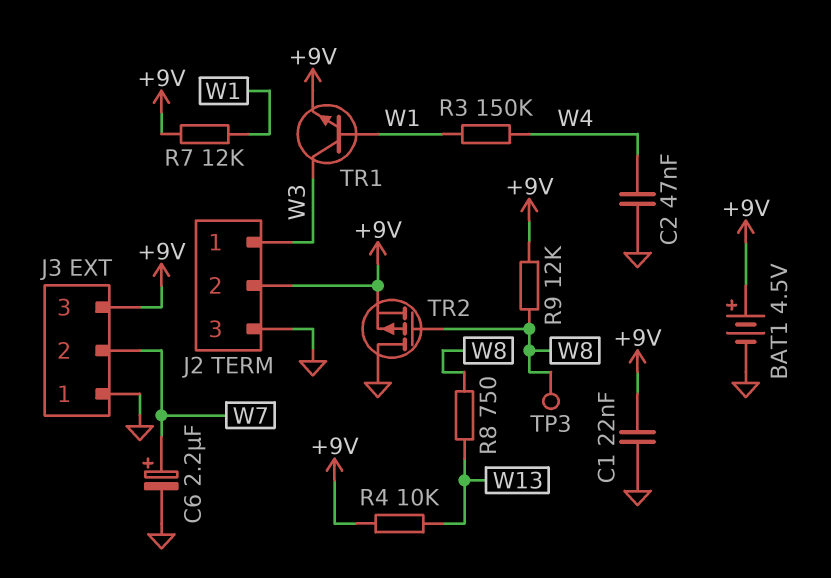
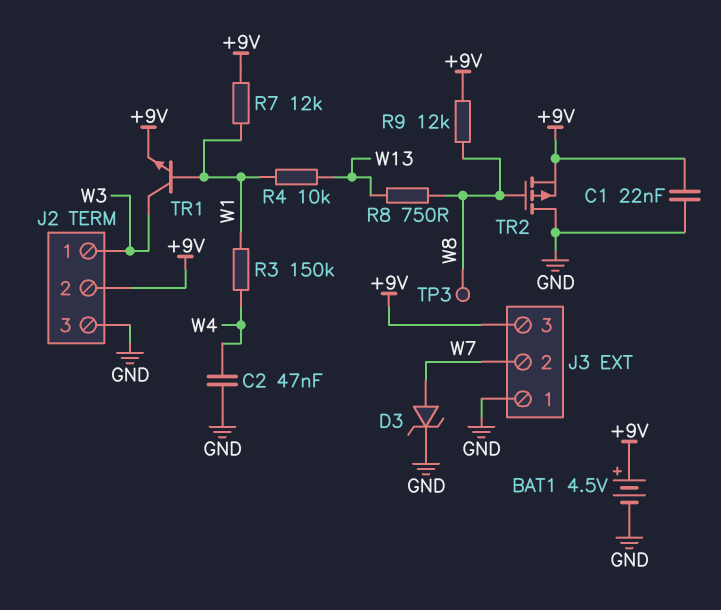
C6: 2.2uF (plus W7, minus GND) -> none
D3: none -> zener (A W7, K GND)
R4: 10k (+9V, W13) -> 10k (W1, W13)

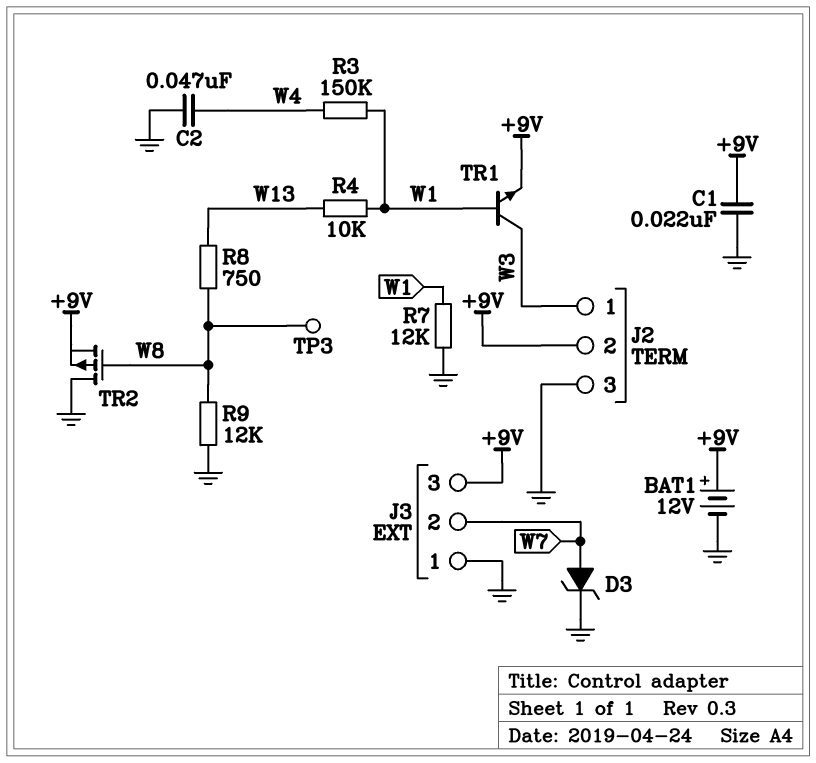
BAT1: 4.5V (plus +9V, minus GND) -> 12V (plus +9V, minus GND)
R7: 12k (+9V, W1) -> 12k (GND, W1)
R9: 12k (+9V, W8) -> 12k (GND, W8)

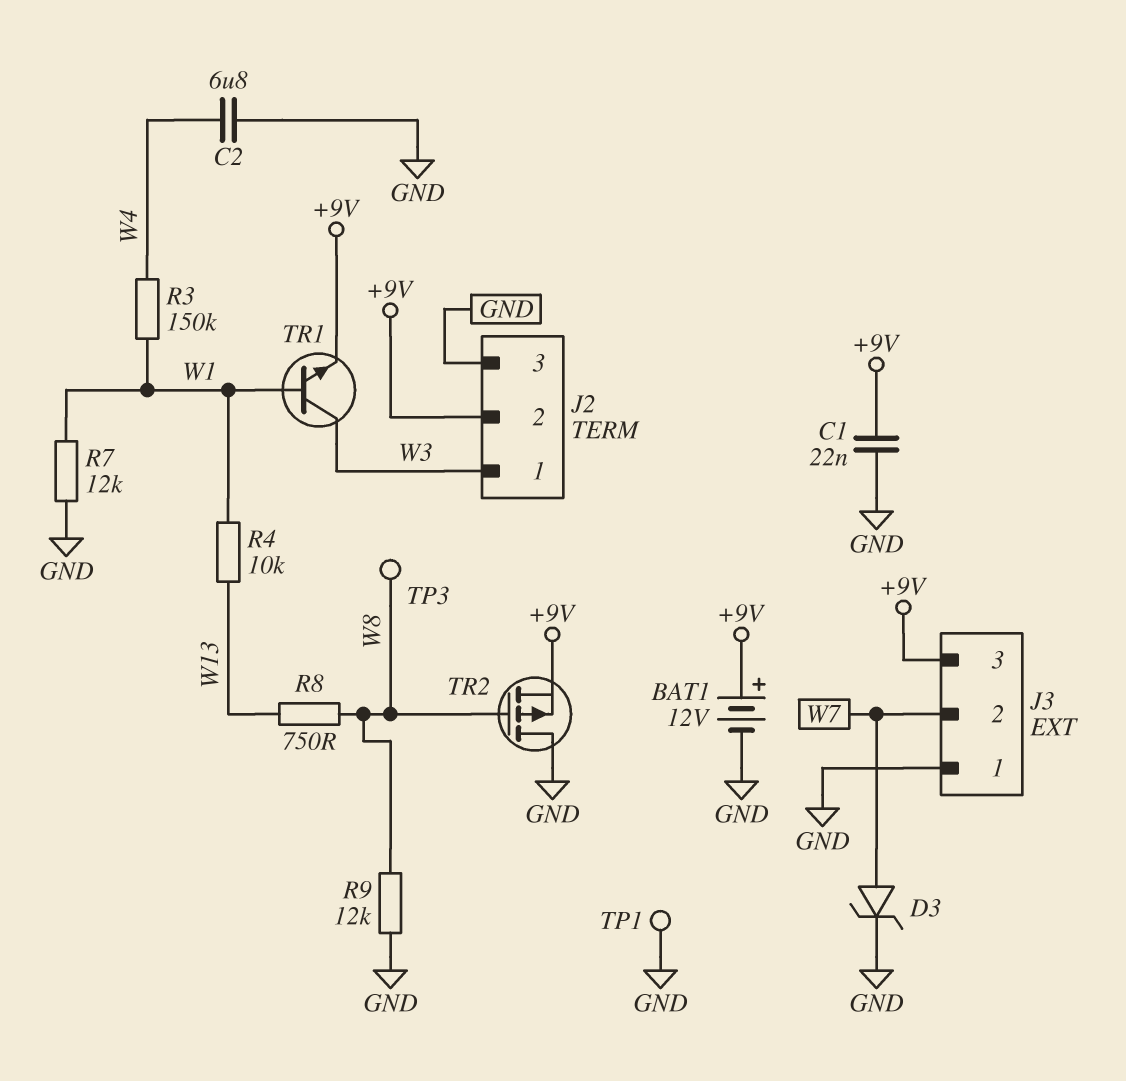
C2: 47nF (GND, W4) -> 6.8uF (GND, W4)
TP1: none -> test point (GND)

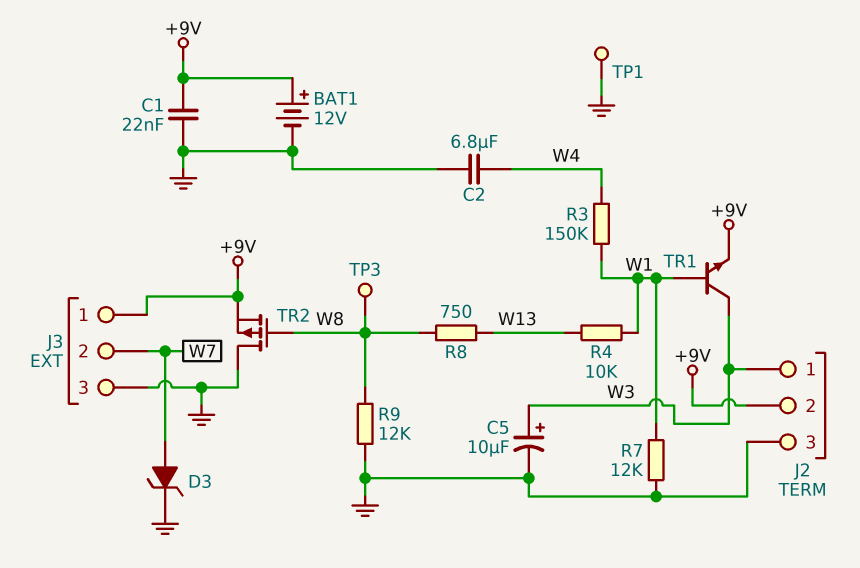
C5: none -> 10uF (plus W3, minus GND)
J3 pin 1: GND -> +9V
J3 pin 3: +9V -> GND

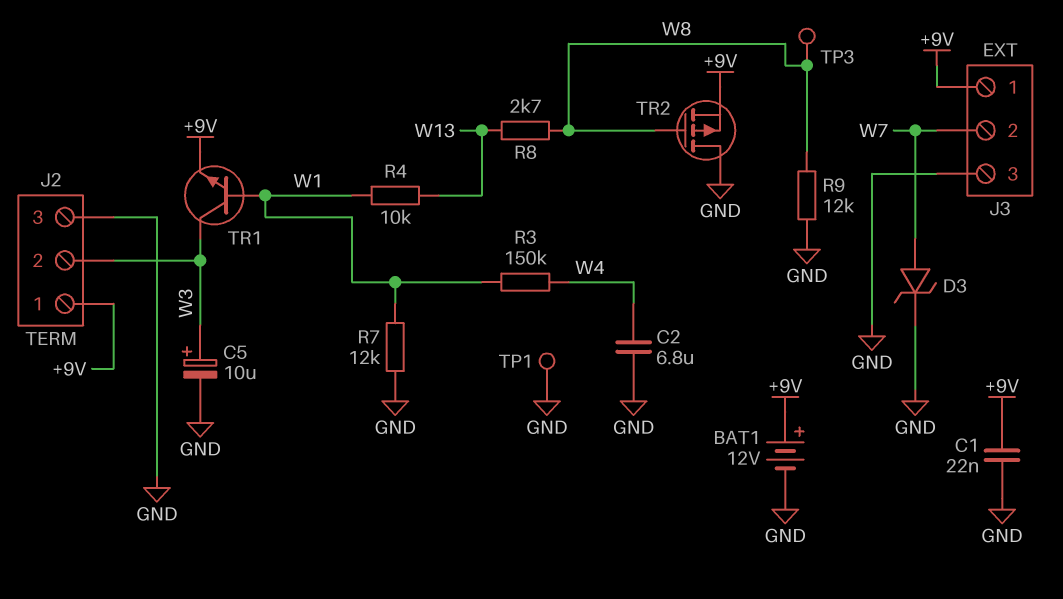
J2 pin 1: W3 -> +9V
J2 pin 2: +9V -> W3
R8: 750 (W8, W13) -> 2.7k (W8, W13)

